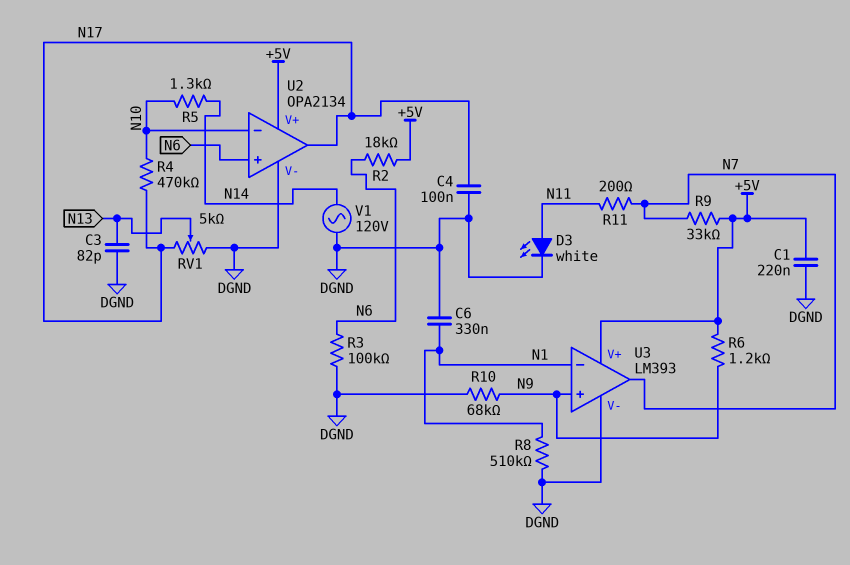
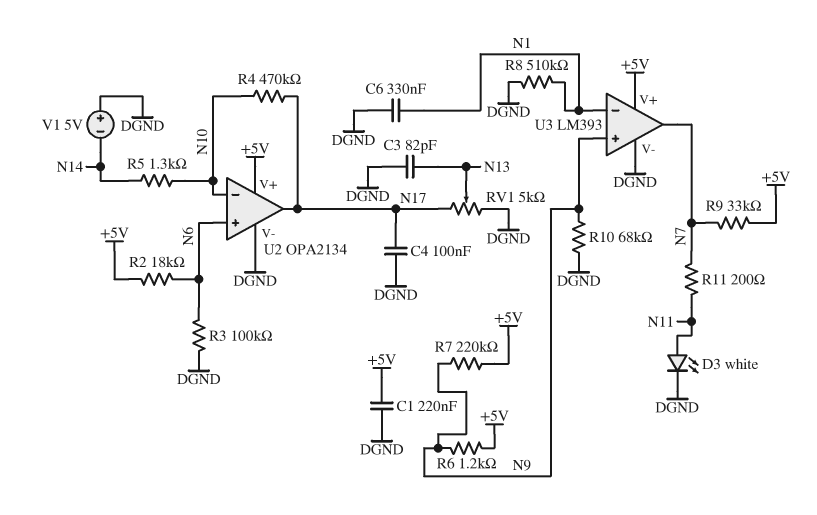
R7: none -> 220k (+5V, N9)
V1: AC 120V (DGND, N14) -> 5V (plus DGND, minus N14)

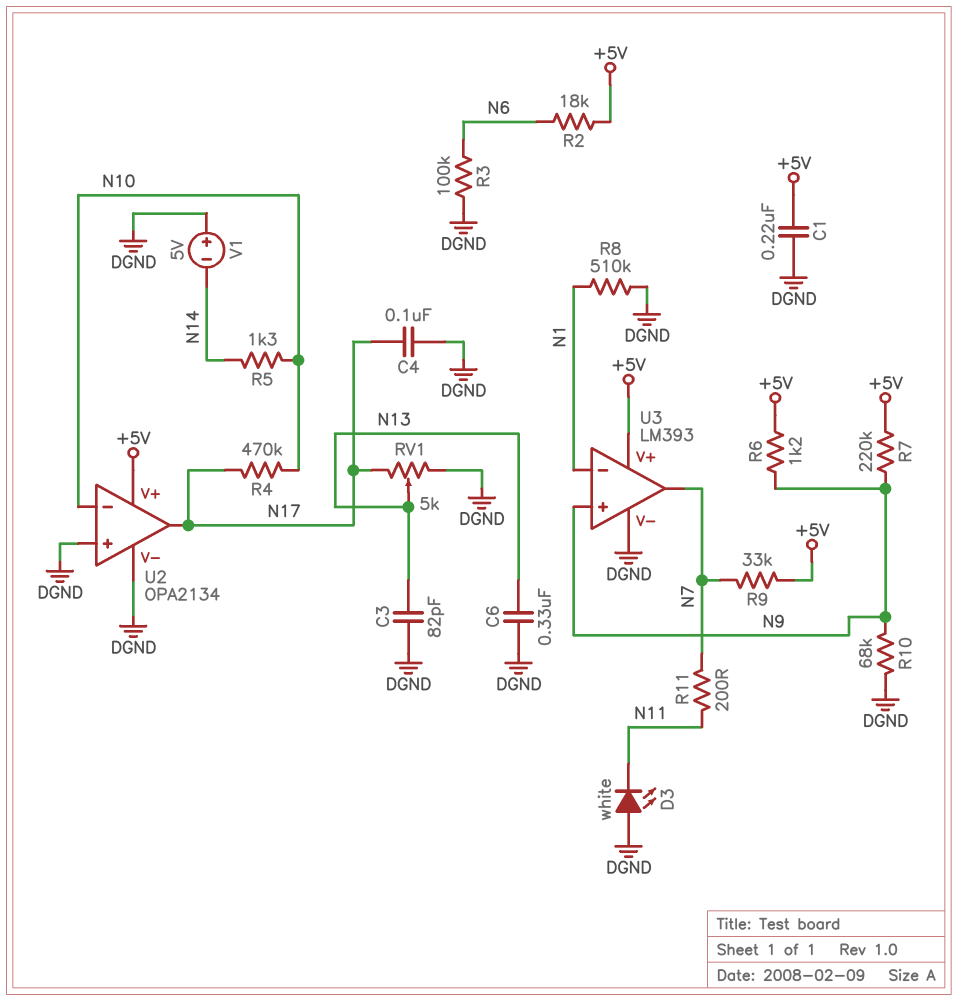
C6: 330nF (DGND, N1) -> 330nF (DGND, N13)
D3: LED white (A N11, K DGND) -> LED white (A DGND, K N11)
U2 pin in+: N6 -> DGND

